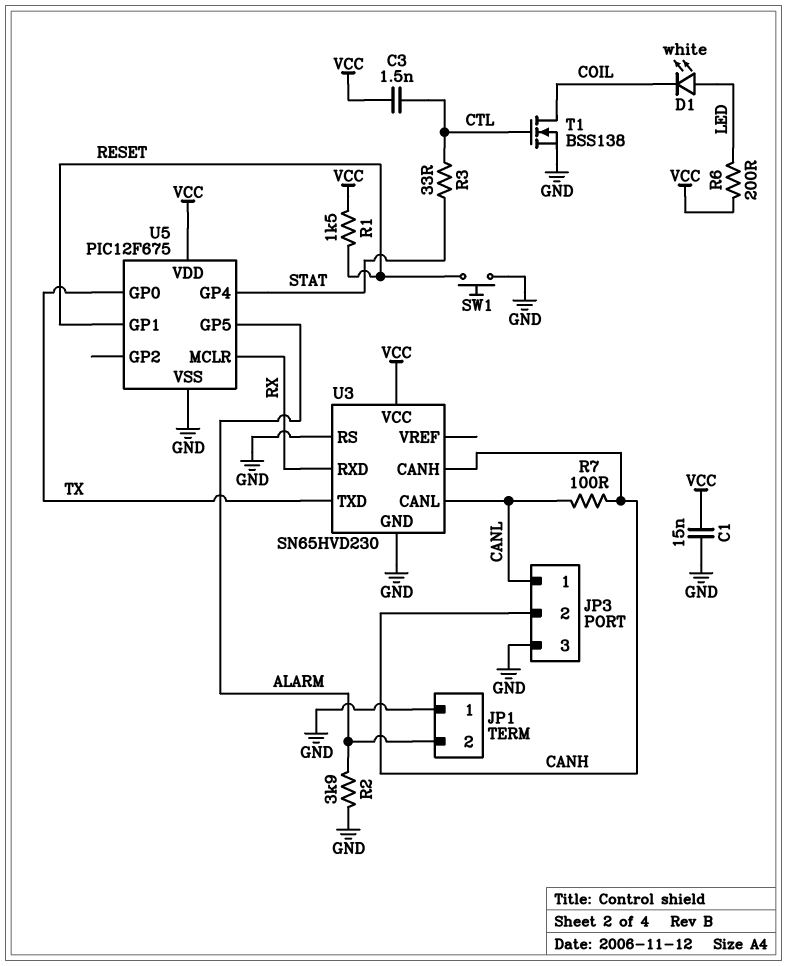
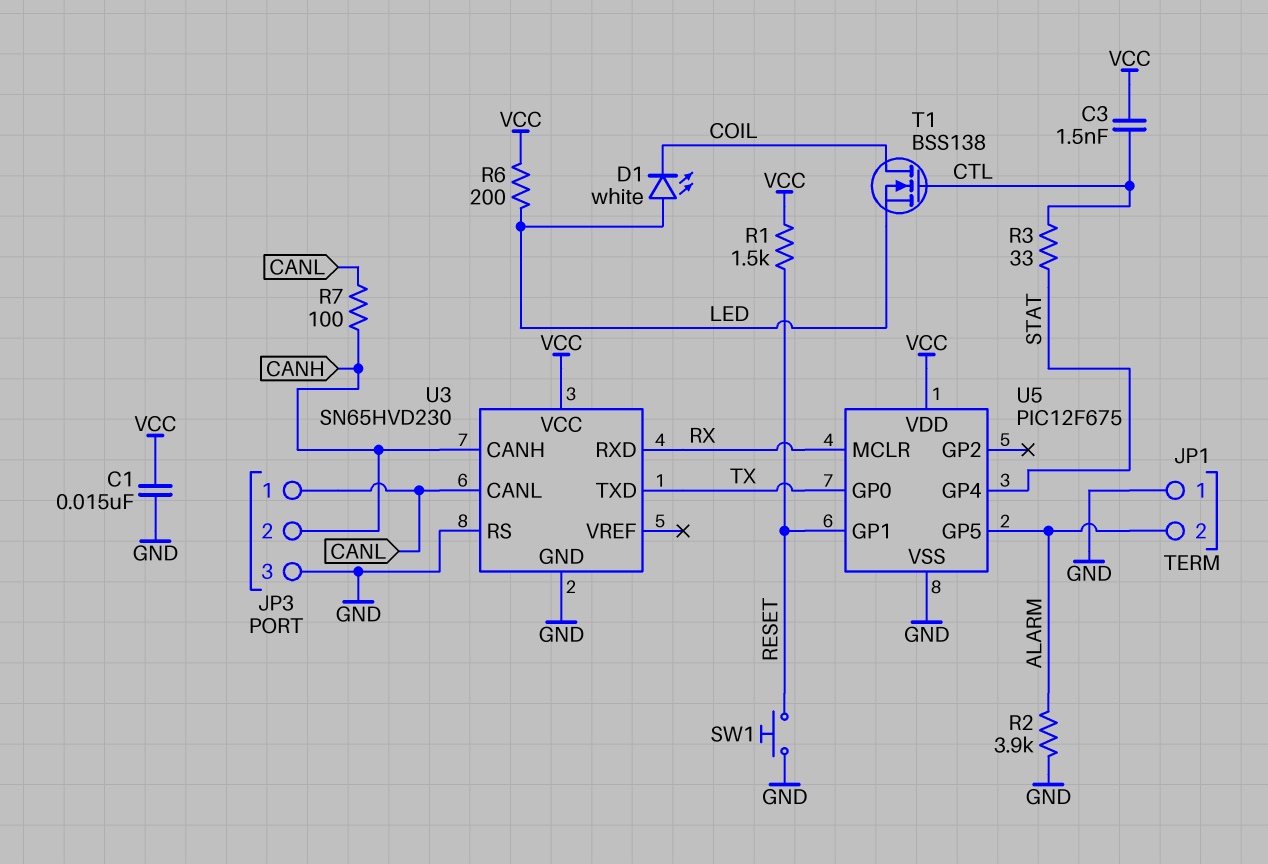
T1: NMOS BSS138 (G CTL, D COIL, S GND) -> NMOS BSS138 (G CTL, D COIL, S LED)

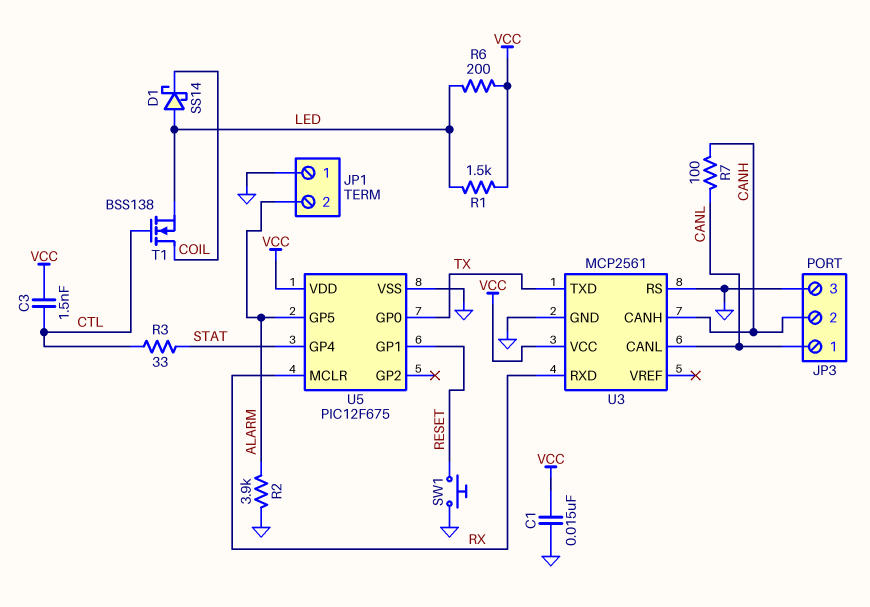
D1: LED white (A LED, K COIL) -> schottky SS14 (A LED, K COIL)
R1: 1.5k (RESET, VCC) -> 1.5k (LED, VCC)
U3: SN65HVD230 -> MCP2561

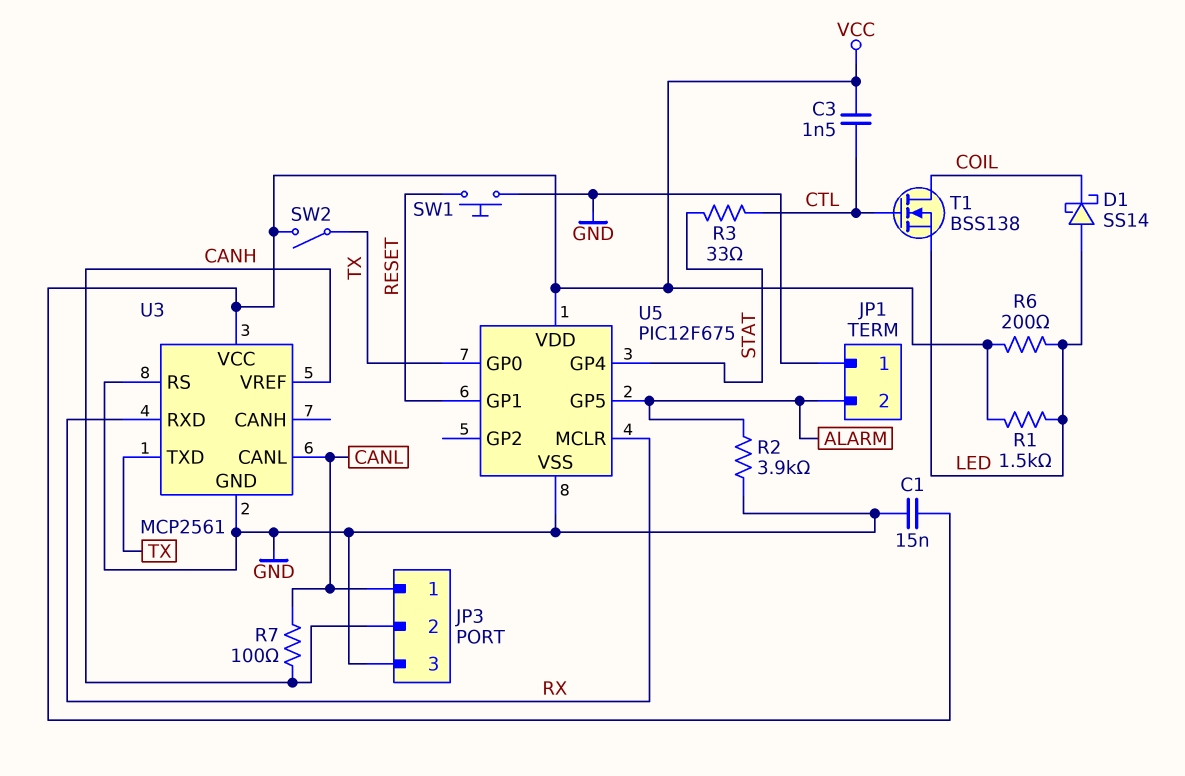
SW2: none -> switch (TX, VCC)
U3 pin CANH: CANH -> none
U3 pin VREF: none -> CANH

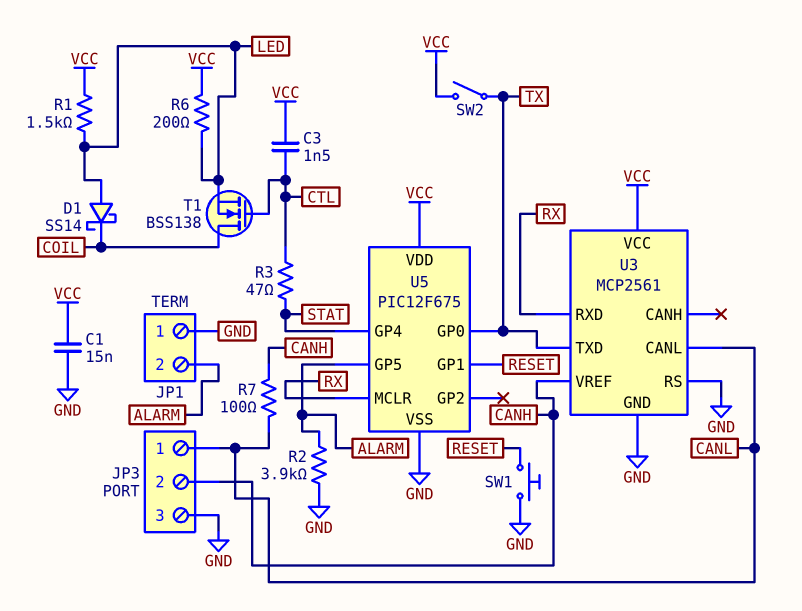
R3: 33 (CTL, STAT) -> 47 (CTL, STAT)

